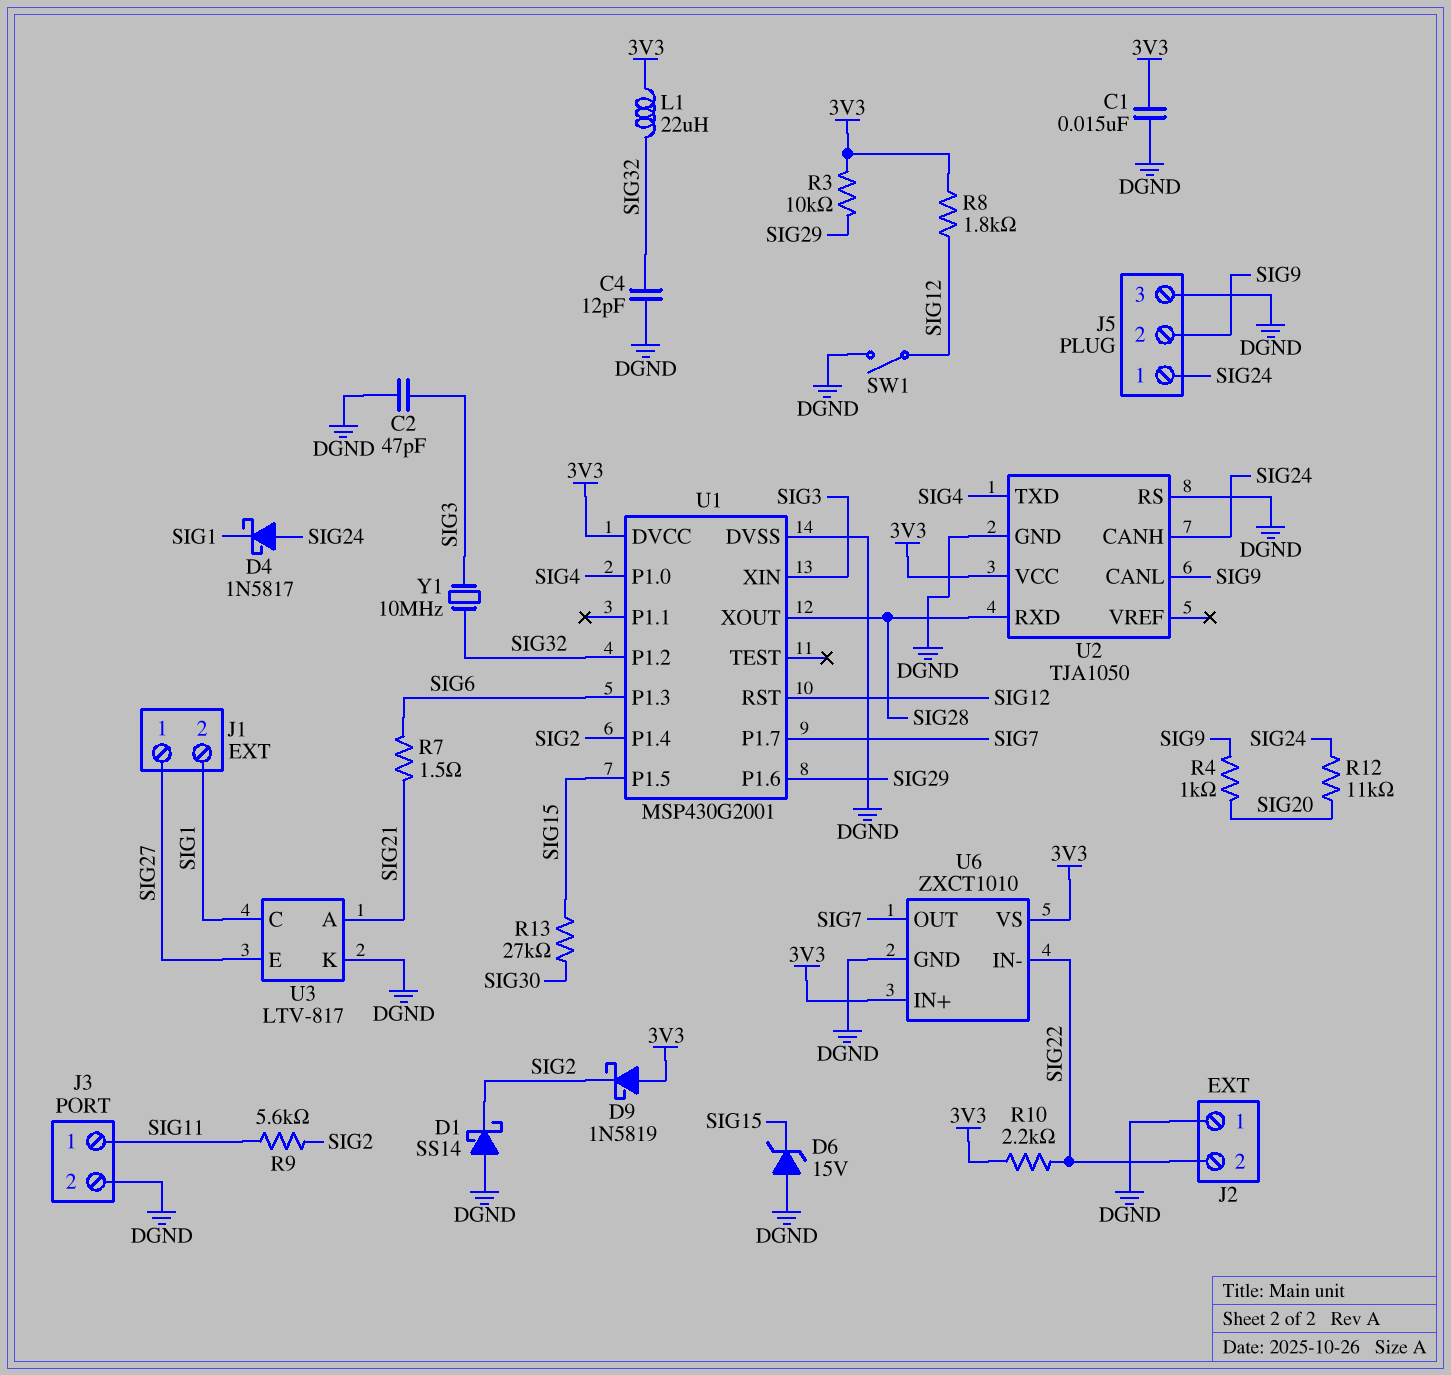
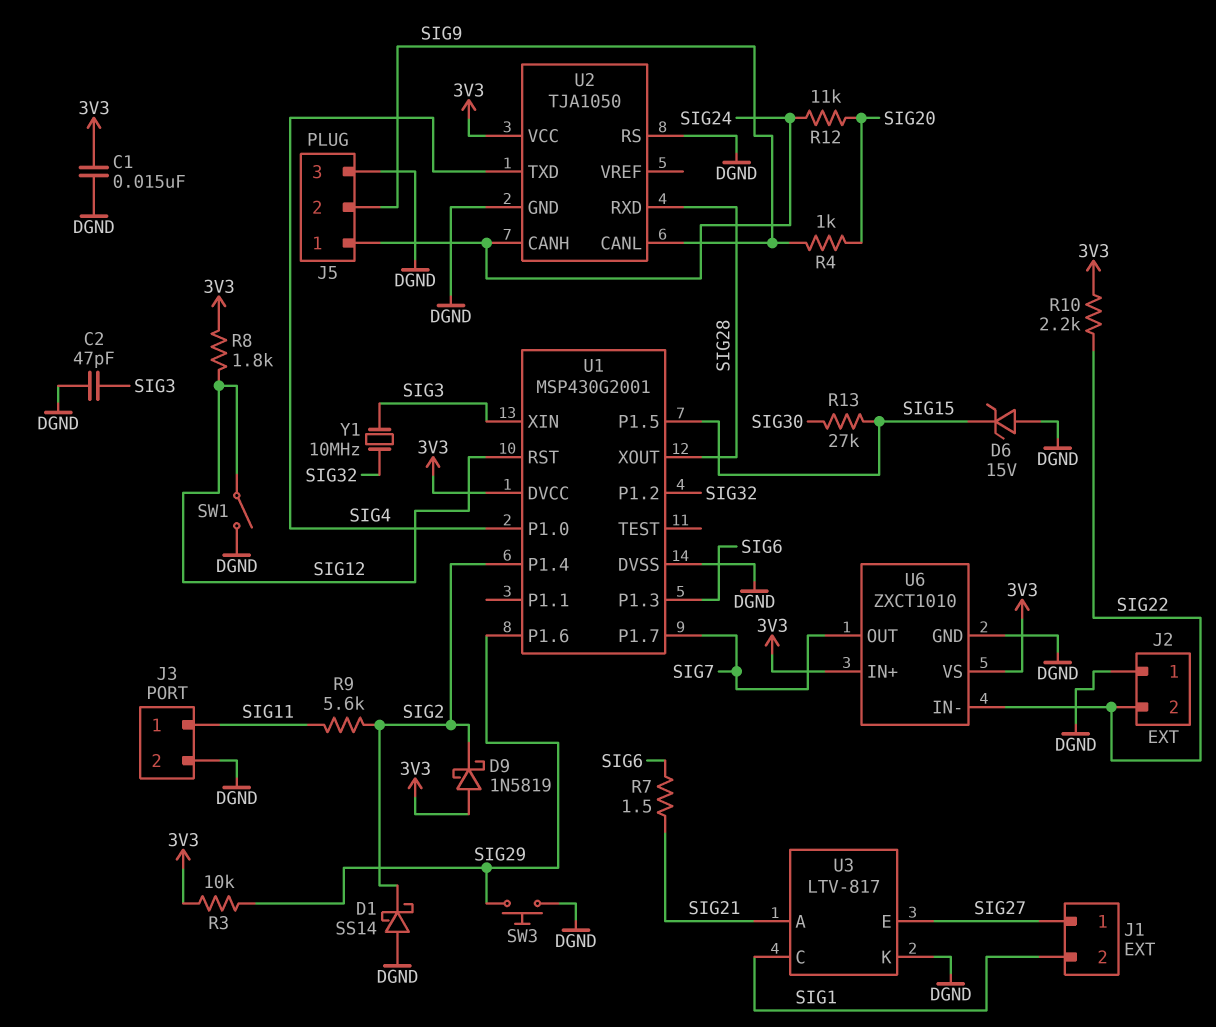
C4: 12pF (DGND, SIG32) -> none
D4: schottky 1N5817 (A SIG24, K SIG1) -> none
L1: 22uH (3V3, SIG32) -> none
SW3: none -> button (DGND, SIG29)

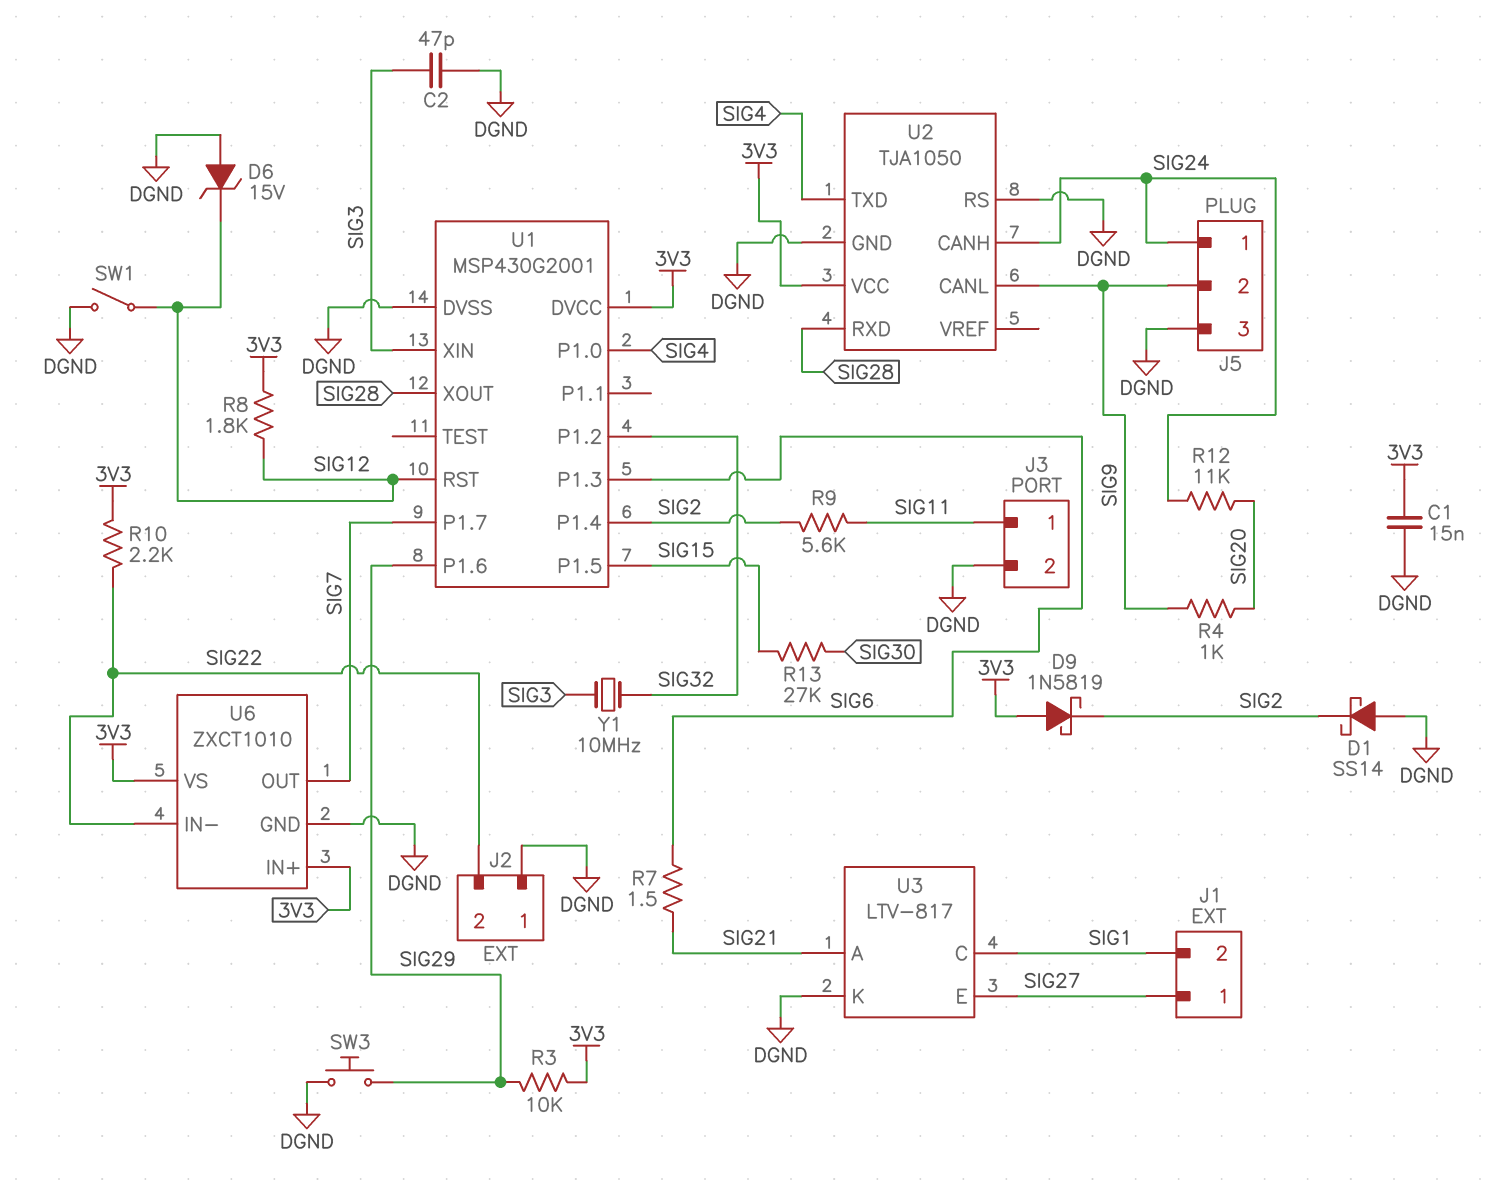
D6: zener 15V (A DGND, K SIG15) -> zener 15V (A DGND, K SIG12)

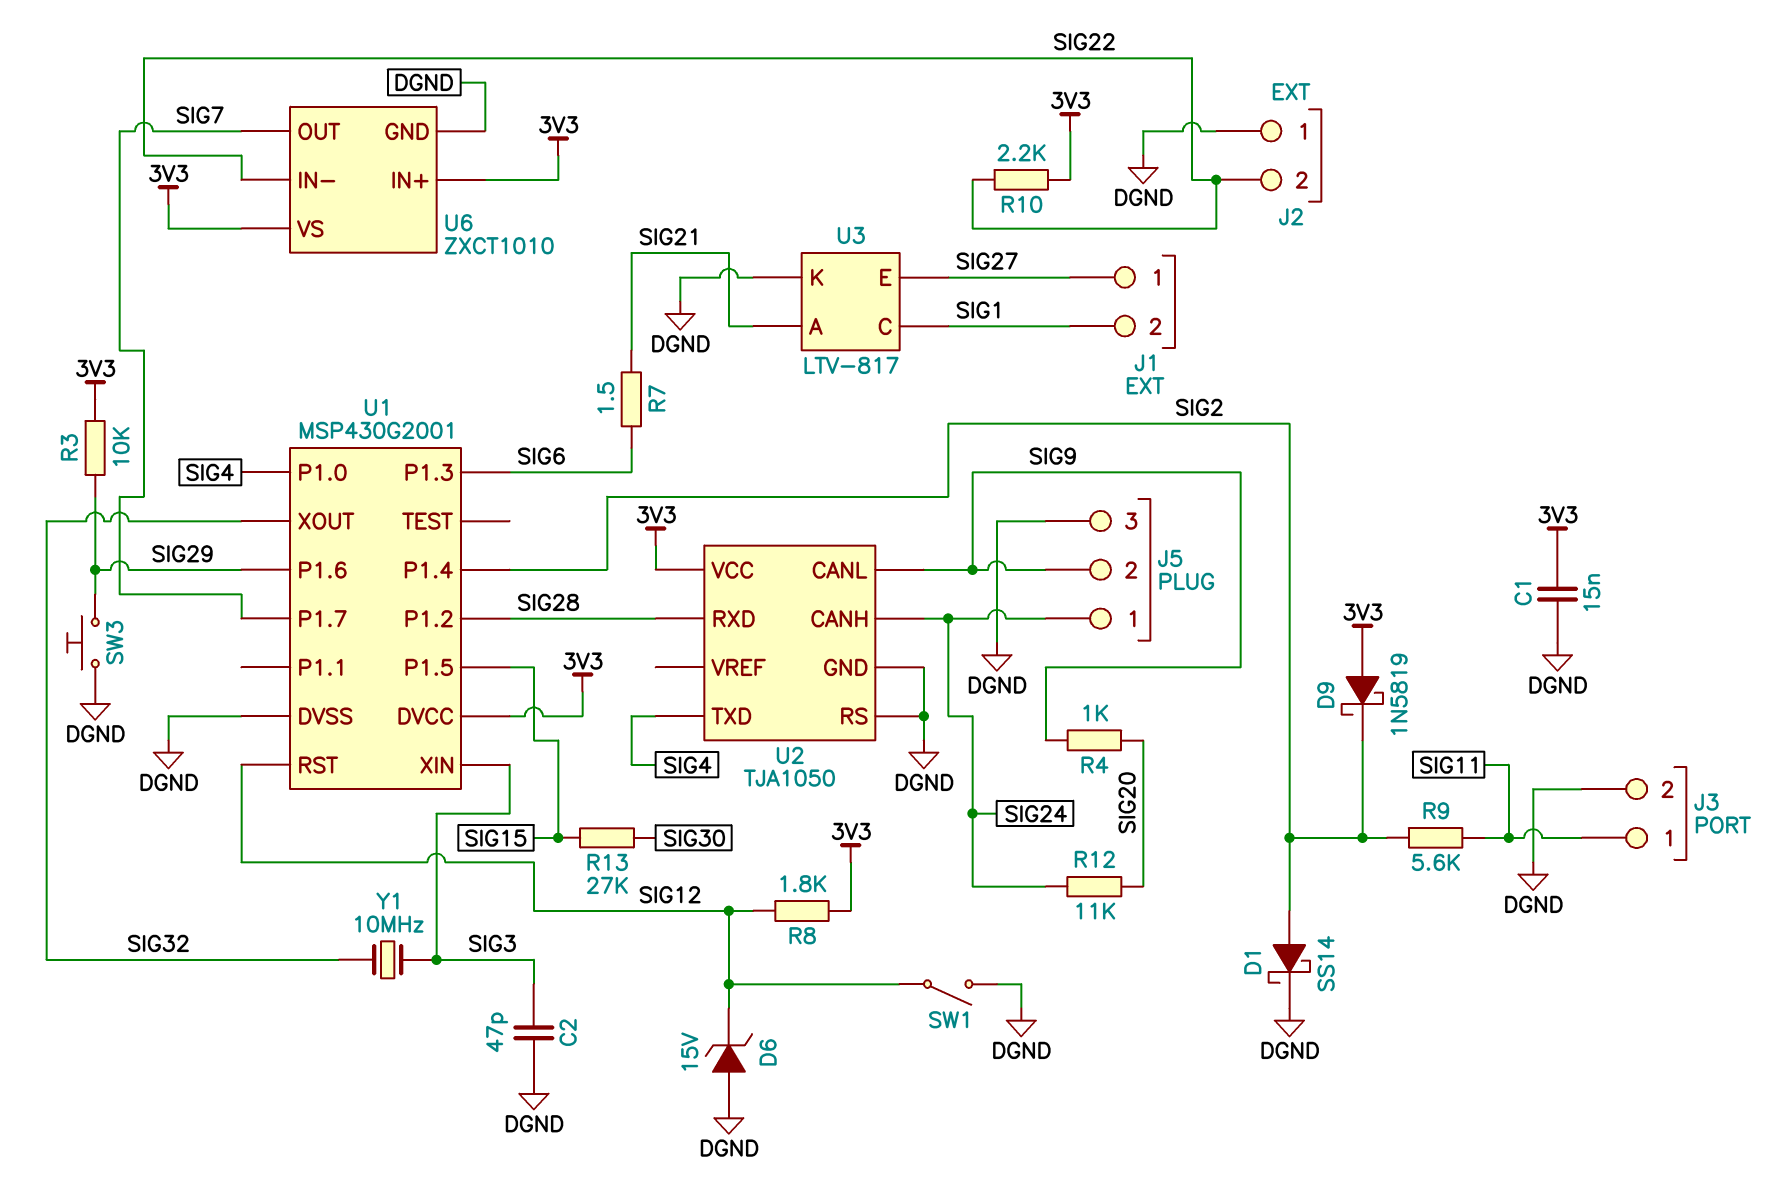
D1: schottky SS14 (A DGND, K SIG2) -> schottky SS14 (A SIG2, K DGND)
U1 pin P1.2: SIG32 -> SIG28
U1 pin XOUT: SIG28 -> SIG32

